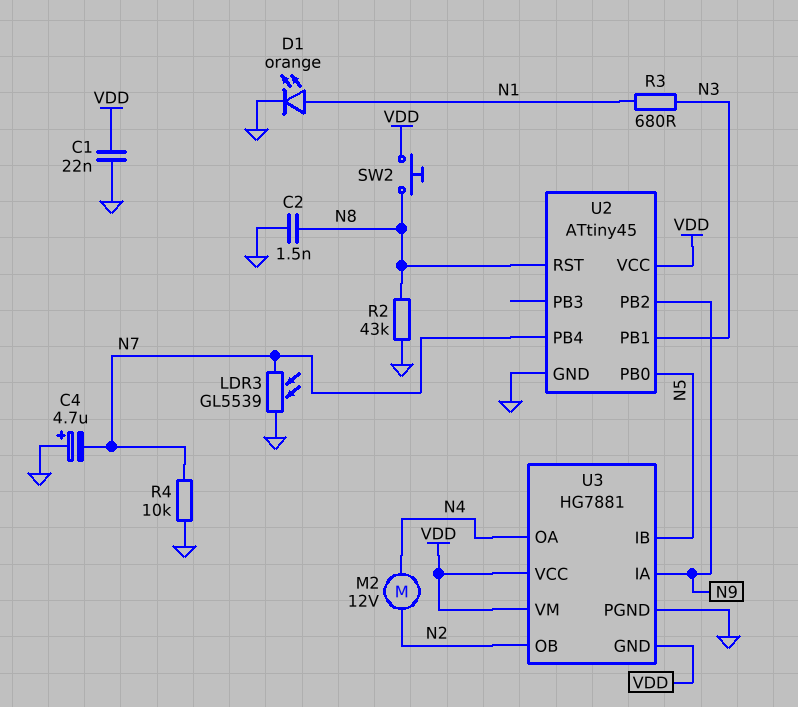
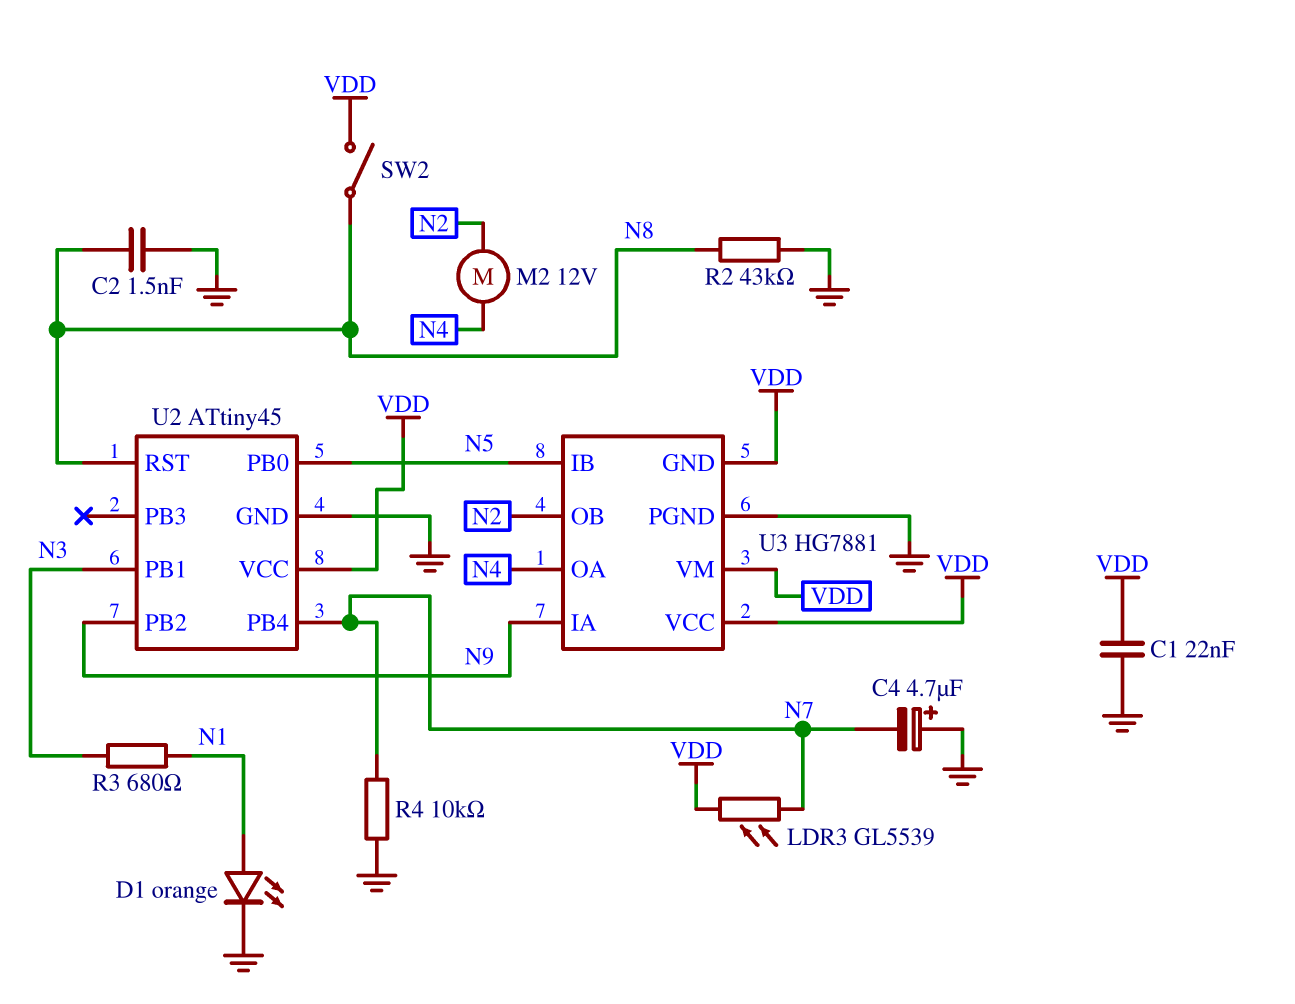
LDR3: GL5539 (GND, N7) -> GL5539 (N7, VDD)
SW2: button (N8, VDD) -> switch (N8, VDD)

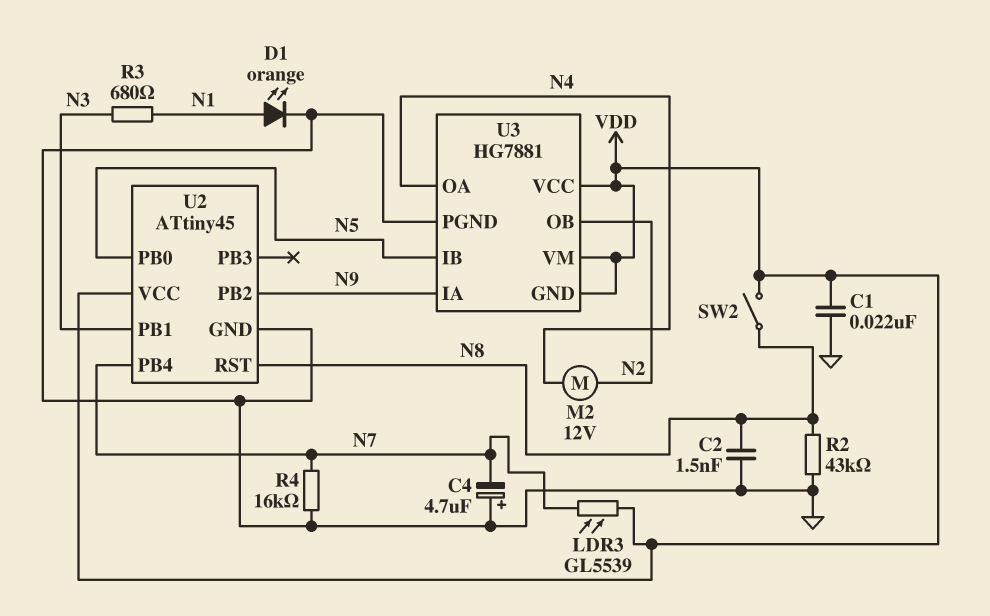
R4: 10k (GND, N7) -> 16k (GND, N7)

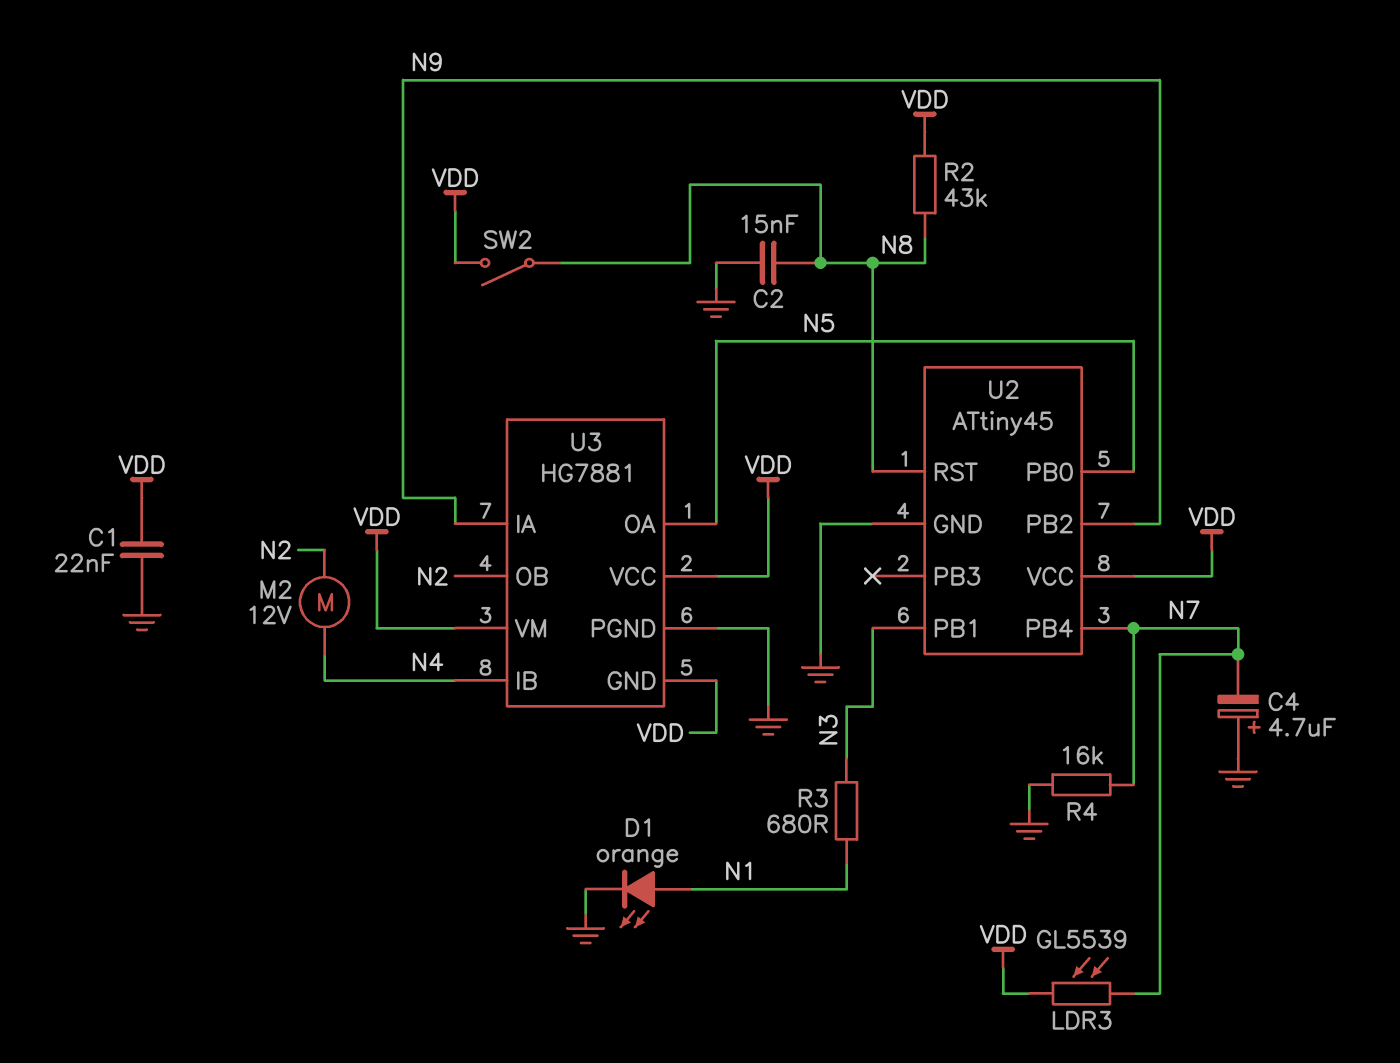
C2: 1.5nF (GND, N8) -> 15nF (GND, N8)
R2: 43k (GND, N8) -> 43k (N8, VDD)
U3 pin IB: N5 -> N4
U3 pin OA: N4 -> N5

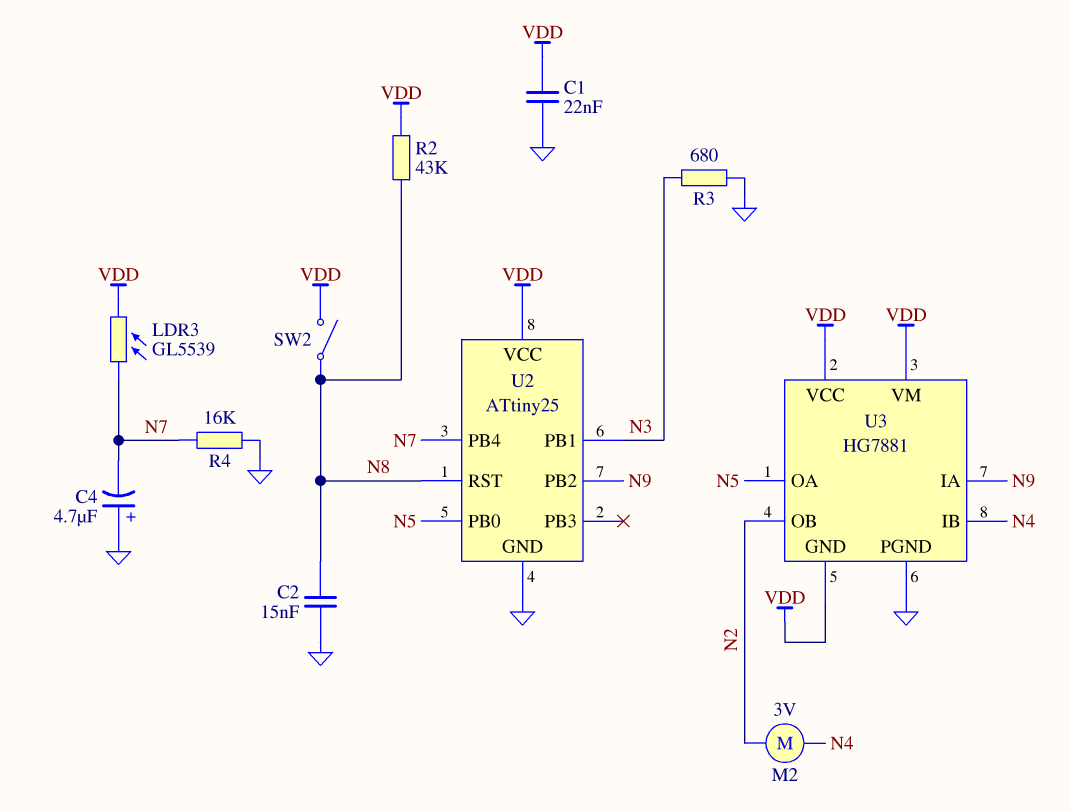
D1: LED orange (A N1, K GND) -> none
M2: motor 12V (N2, N4) -> motor 3V (N2, N4)
R3: 680 (N1, N3) -> 680 (GND, N3)
U2: ATtiny45 -> ATtiny25

